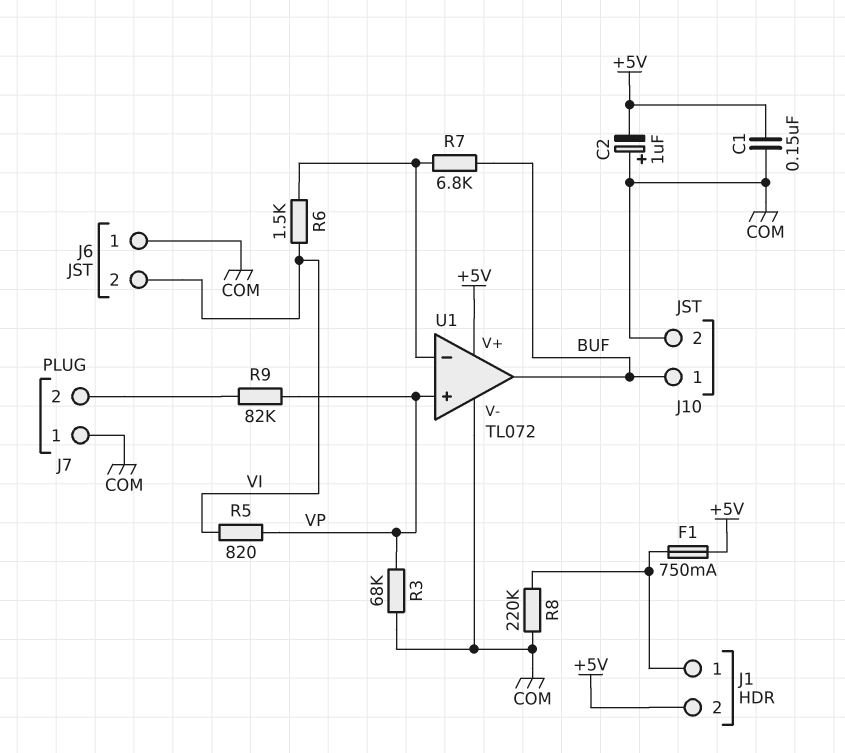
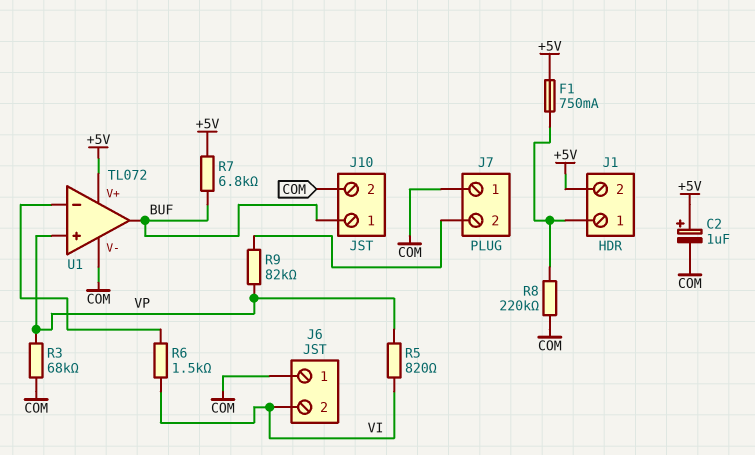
C1: 150nF (+5V, COM) -> none
C2: 1uF (plus COM, minus +5V) -> 1uF (plus +5V, minus COM)
R7: 6.8k (BUF, U1/in-) -> 6.8k (+5V, BUF)

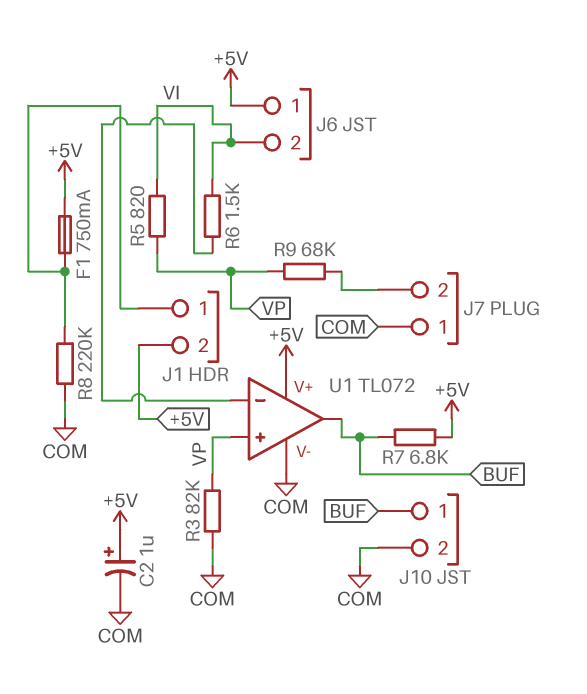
J6 pin 1: COM -> +5V
R3: 68k (COM, VP) -> 82k (COM, VP)
R9: 82k (J7/2, VP) -> 68k (J7/2, VP)

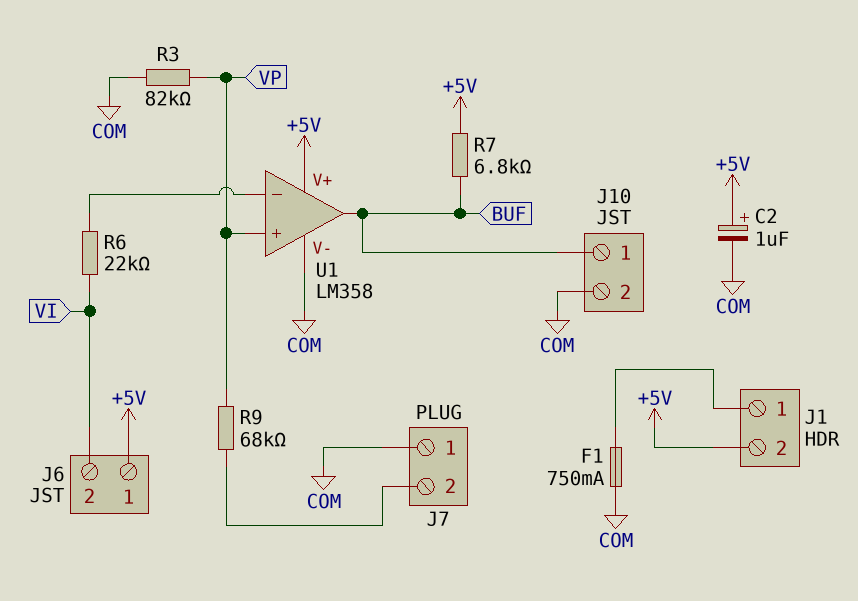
F1: 750mA (+5V, J1/1) -> 750mA (COM, J1/1)
R5: 820 (VI, VP) -> none
R6: 1.5k (U1/in-, VI) -> 22k (U1/in-, VI)
R8: 220k (COM, J1/1) -> none
U1: TL072 -> LM358

